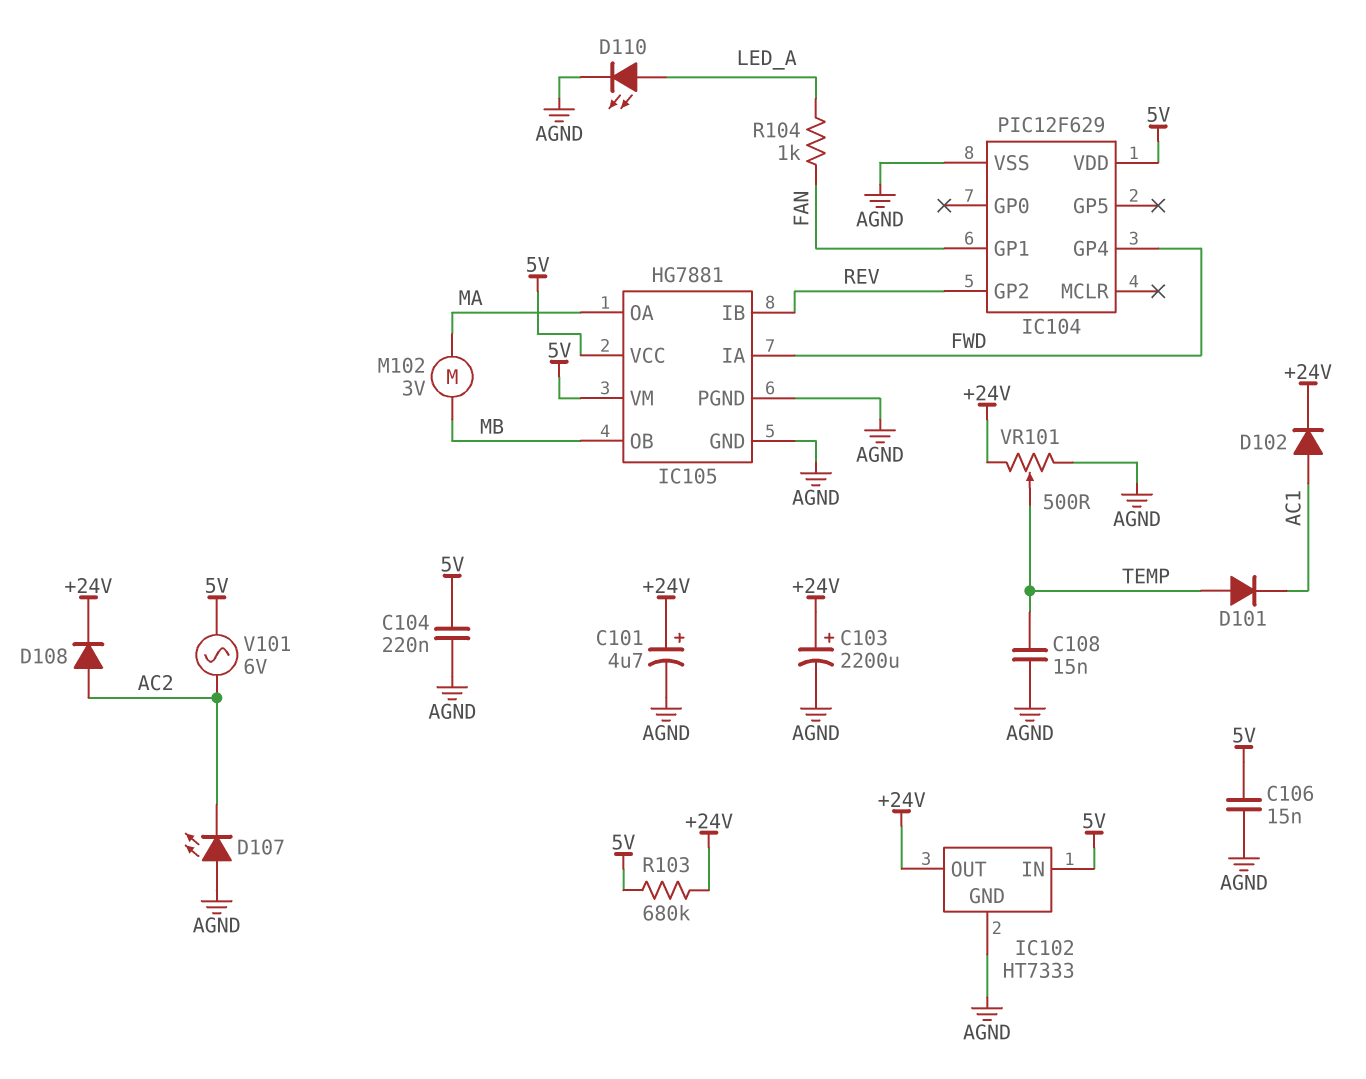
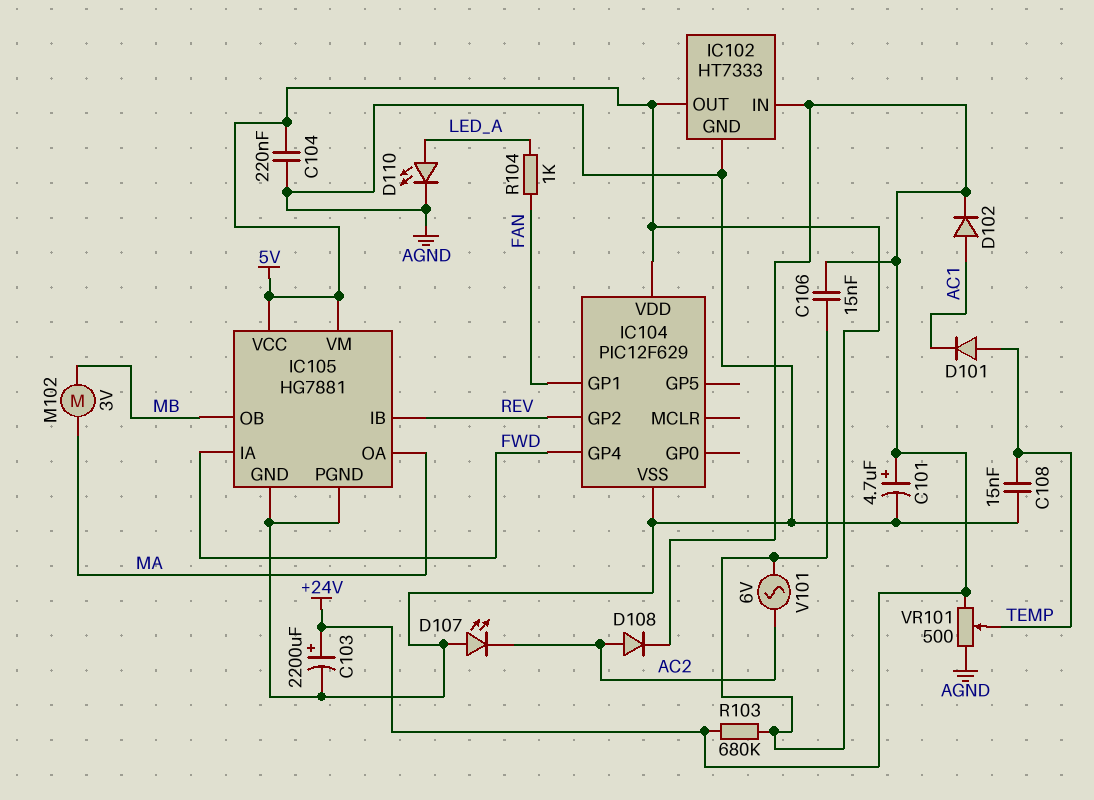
C106: 15nF (5V, AGND) -> 15nF (+24V, 5V)
IC102 pin IN: 5V -> +24V
IC102 pin OUT: +24V -> 5V

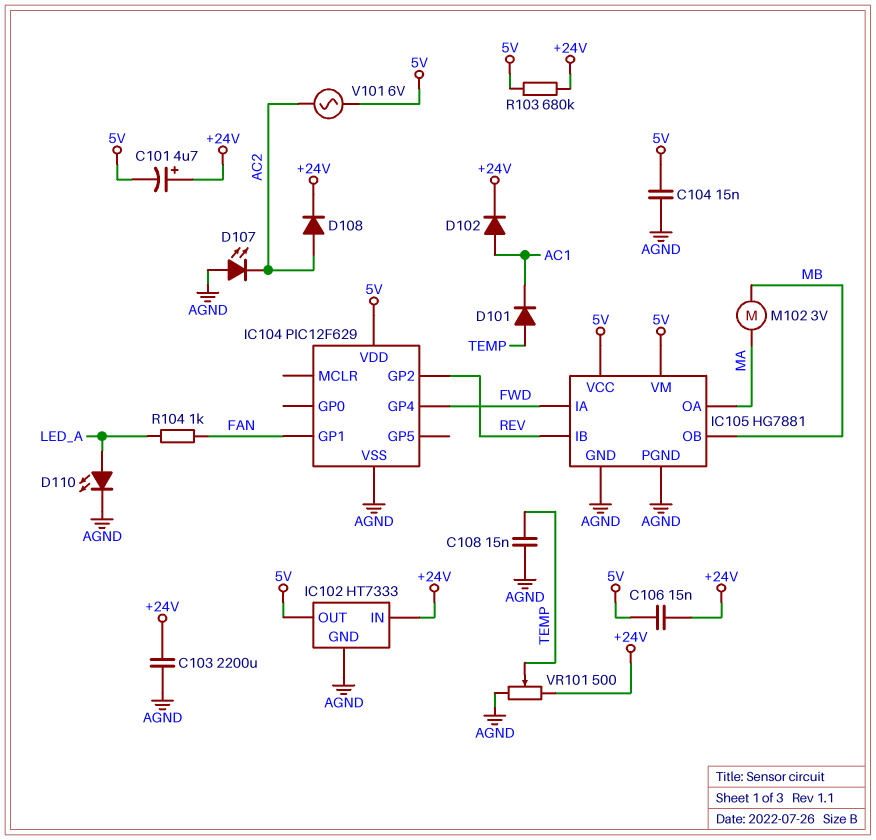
C101: 4.7uF (plus +24V, minus AGND) -> 4.7uF (plus +24V, minus 5V)
C103: 2200uF (plus +24V, minus AGND) -> 2200uF (+24V, AGND)
C104: 220nF (5V, AGND) -> 15nF (5V, AGND)

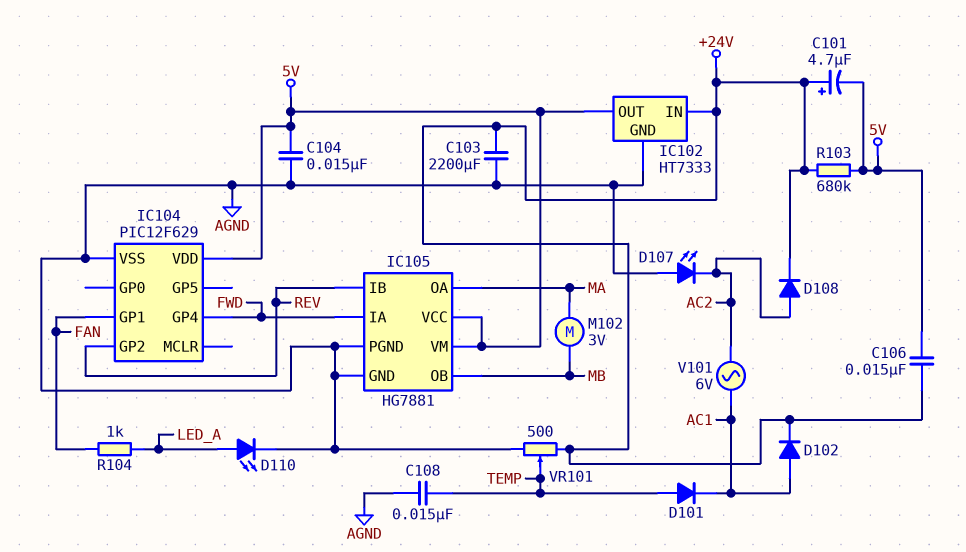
V101: AC 6V (5V, AC2) -> AC 6V (AC1, AC2)

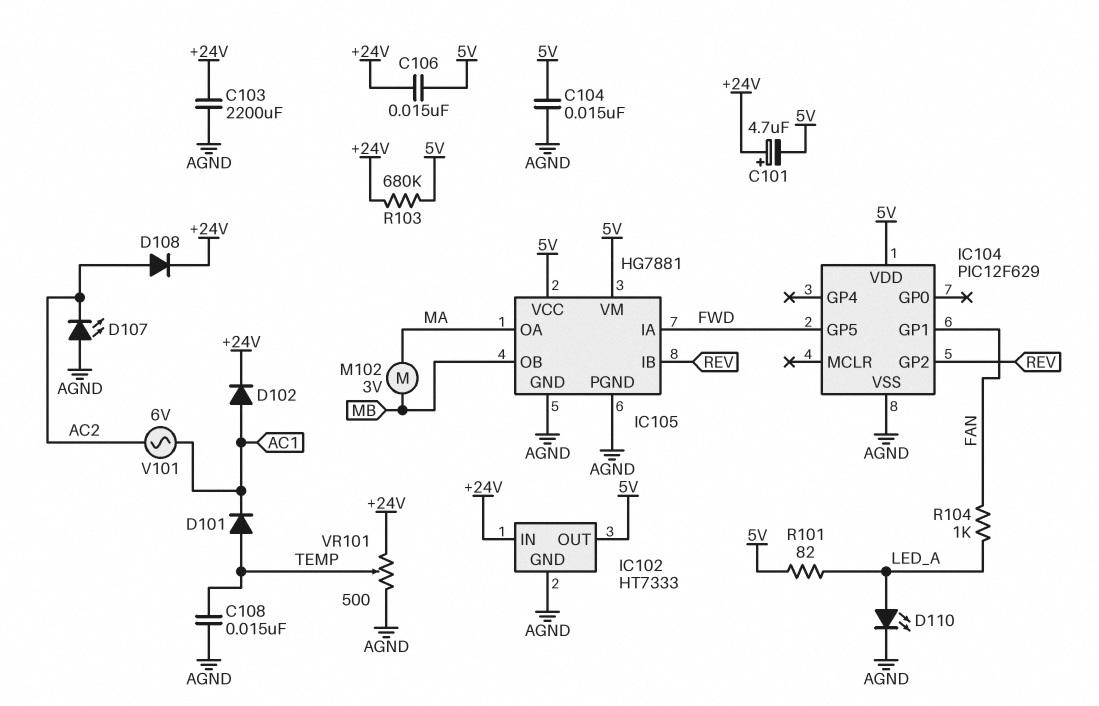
IC104 pin GP4: FWD -> none
IC104 pin GP5: none -> FWD
R101: none -> 82 (5V, LED_A)

